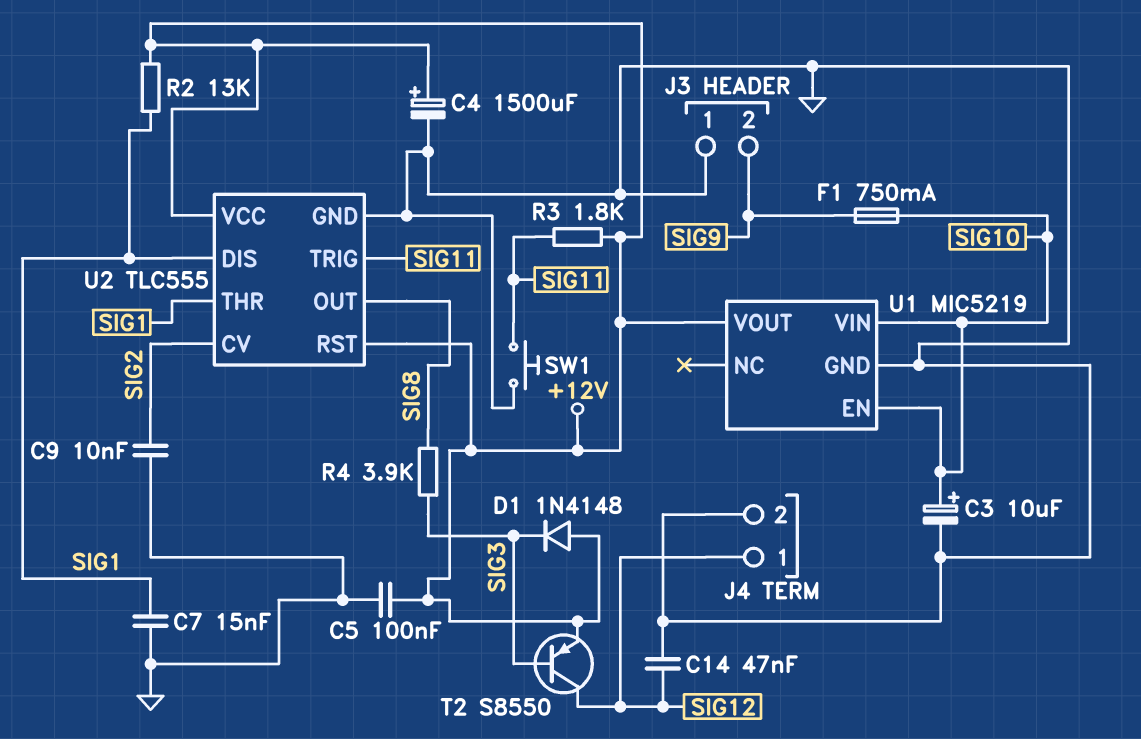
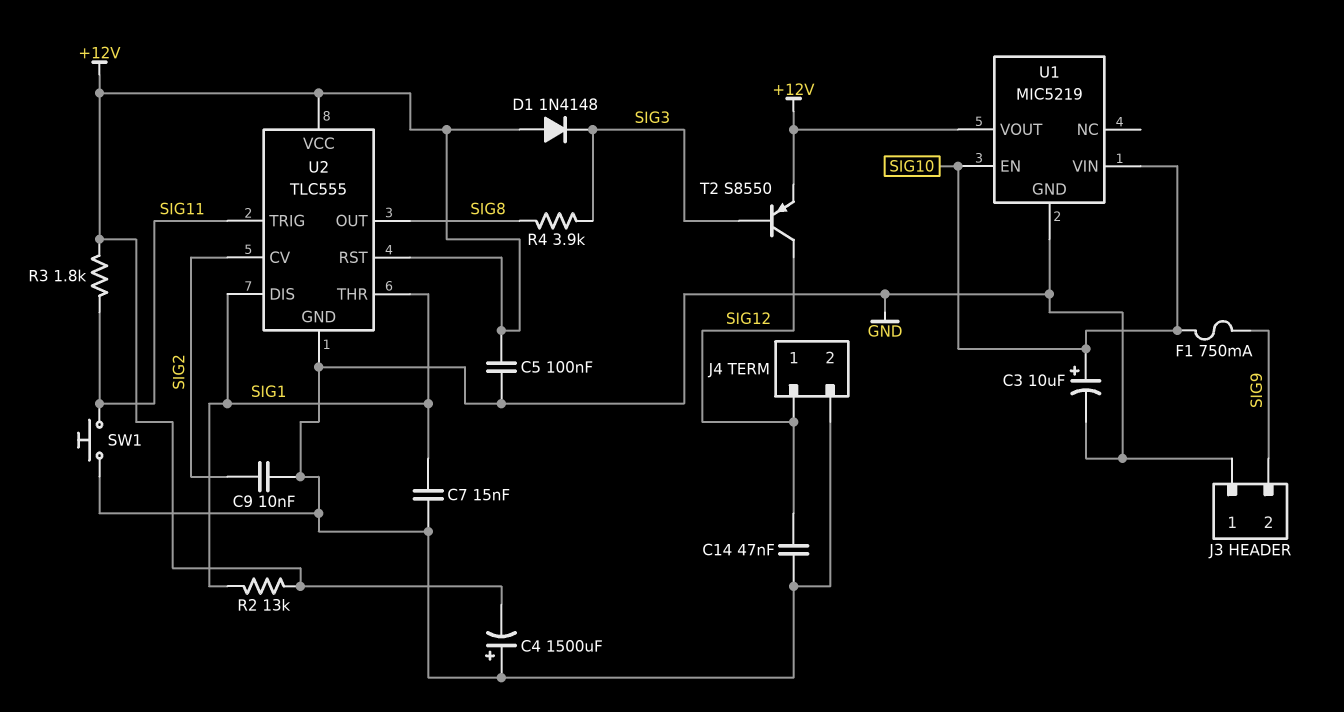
C4: 1500uF (plus +12V, minus GND) -> 1500uF (plus GND, minus +12V)

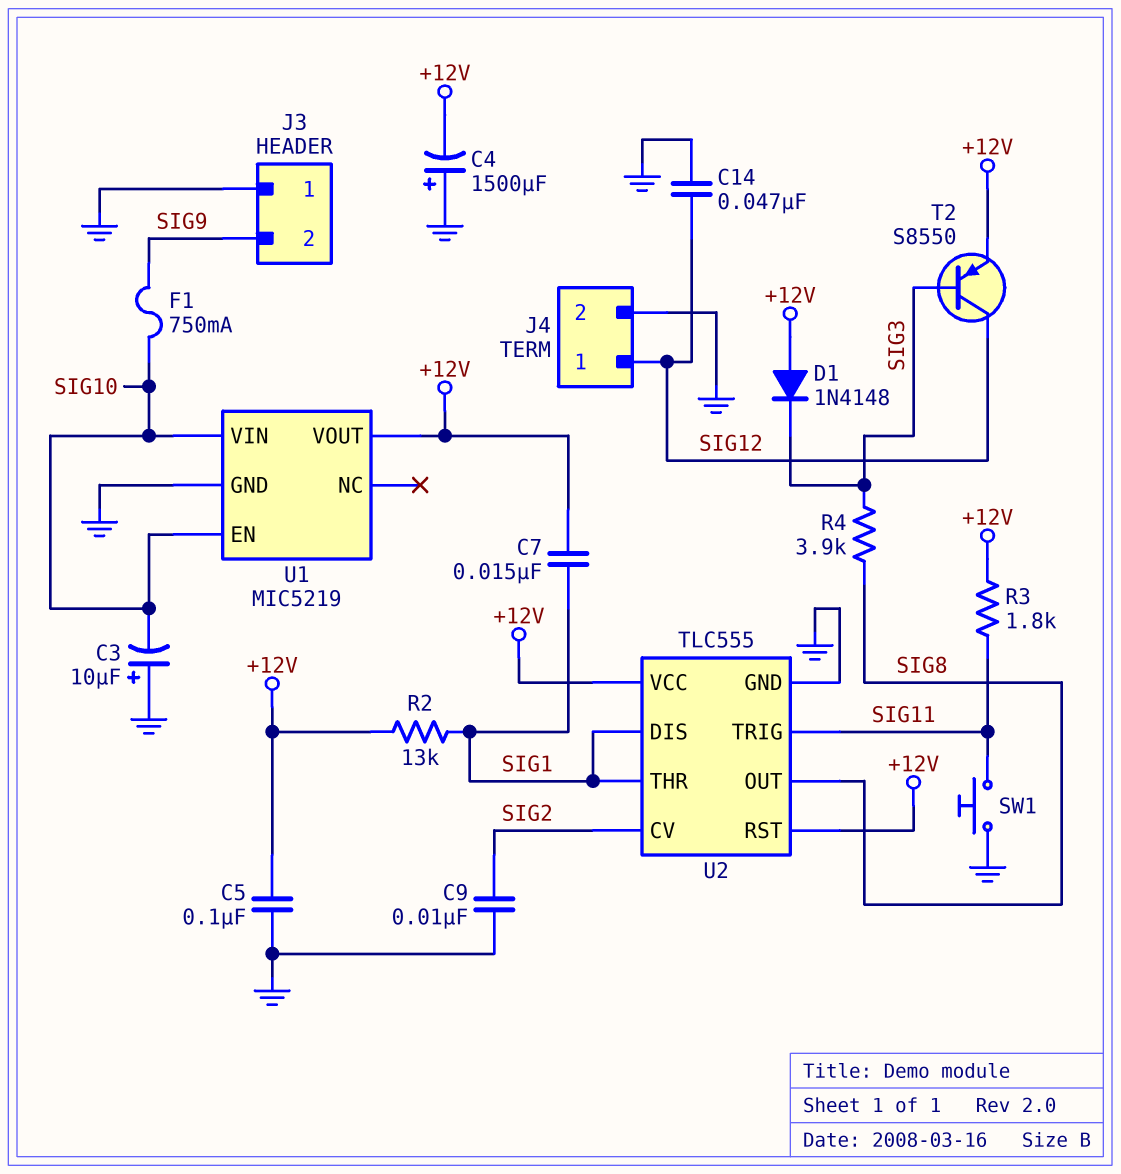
C3: 10uF (plus SIG10, minus GND) -> 10uF (plus GND, minus SIG10)
C7: 15nF (GND, SIG1) -> 15nF (+12V, SIG1)

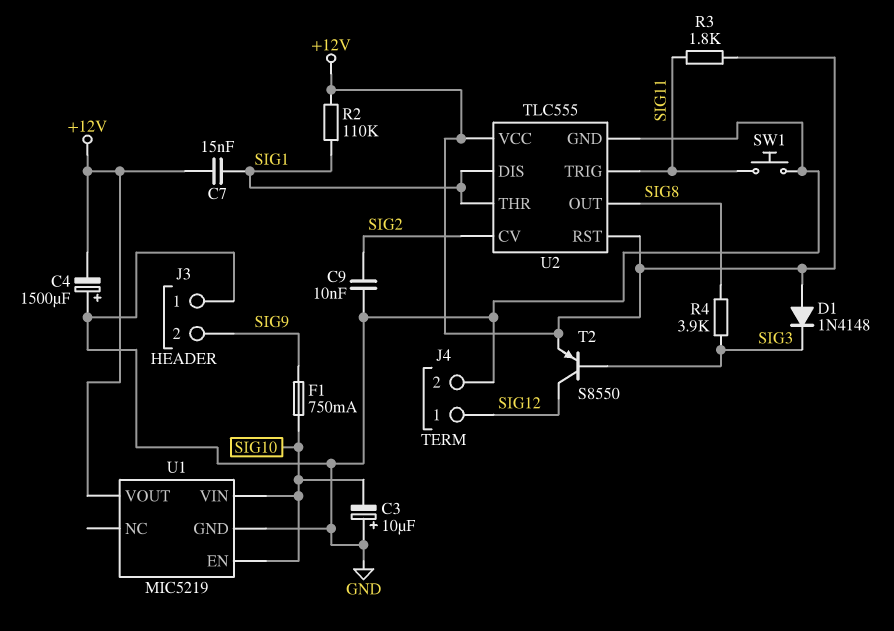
C5: 100nF (+12V, GND) -> none
C14: 47nF (GND, SIG12) -> none
R2: 13k (+12V, SIG1) -> 110k (+12V, SIG1)

